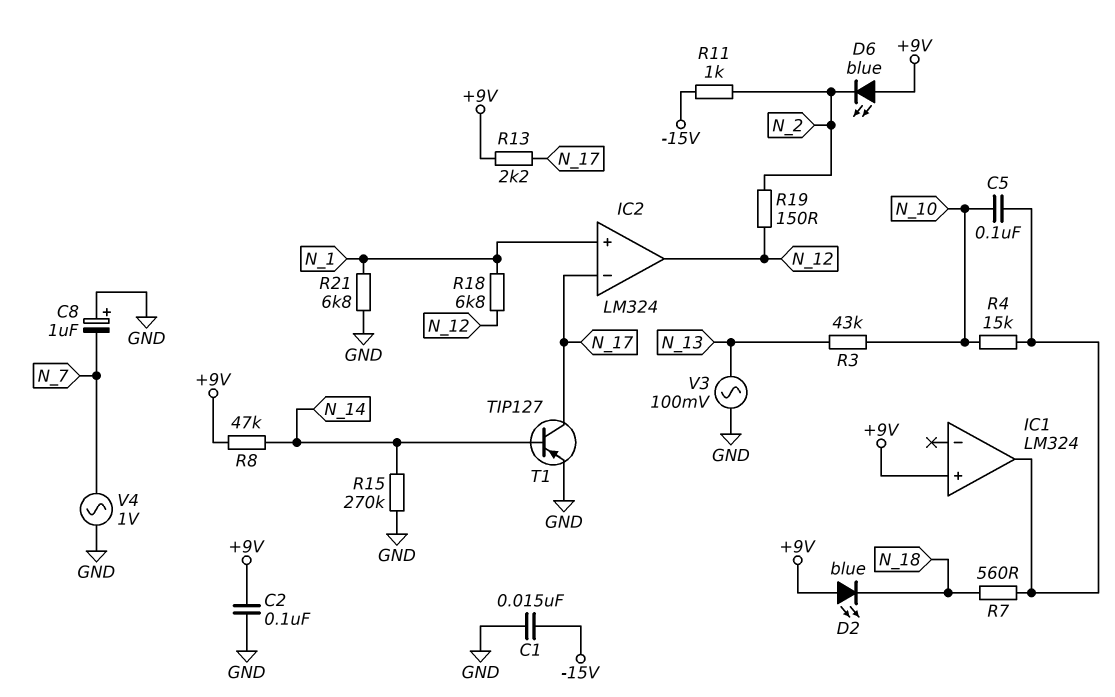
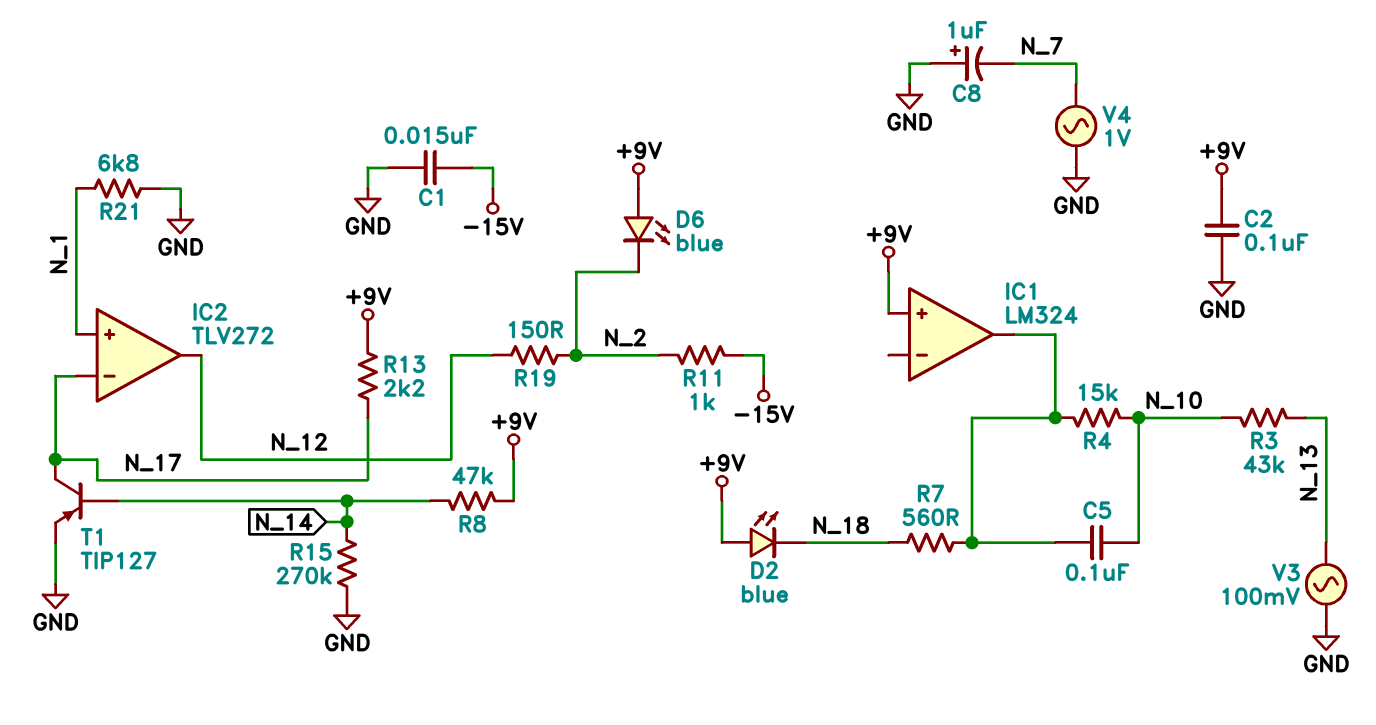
IC2: LM324 -> TLV272
R18: 6.8k (N_1, N_12) -> none

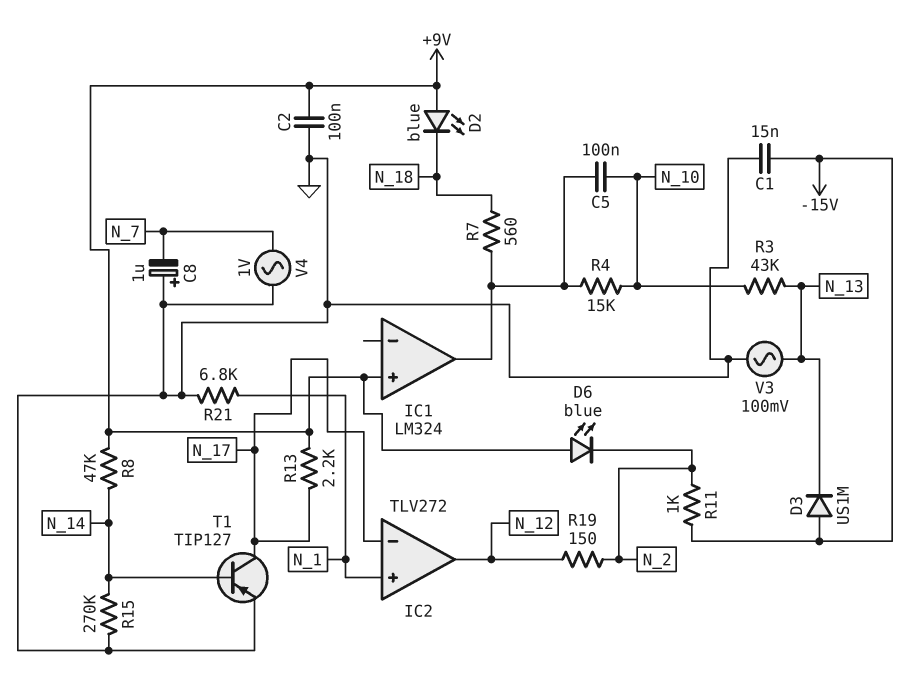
D3: none -> diode US1M (A -15V, K N_13)

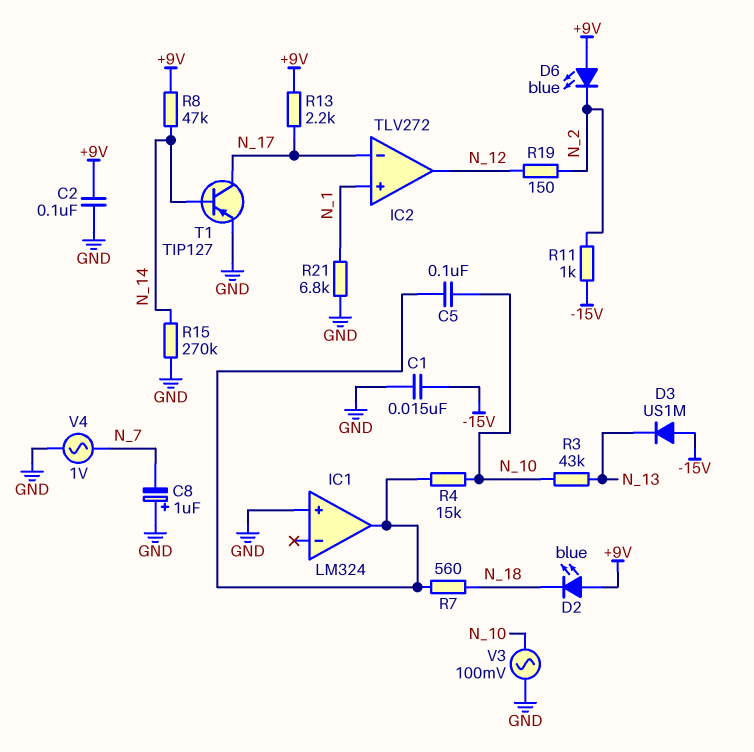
IC1 pin in+: +9V -> GND
V3: AC 100mV (GND, N_13) -> AC 100mV (GND, N_10)

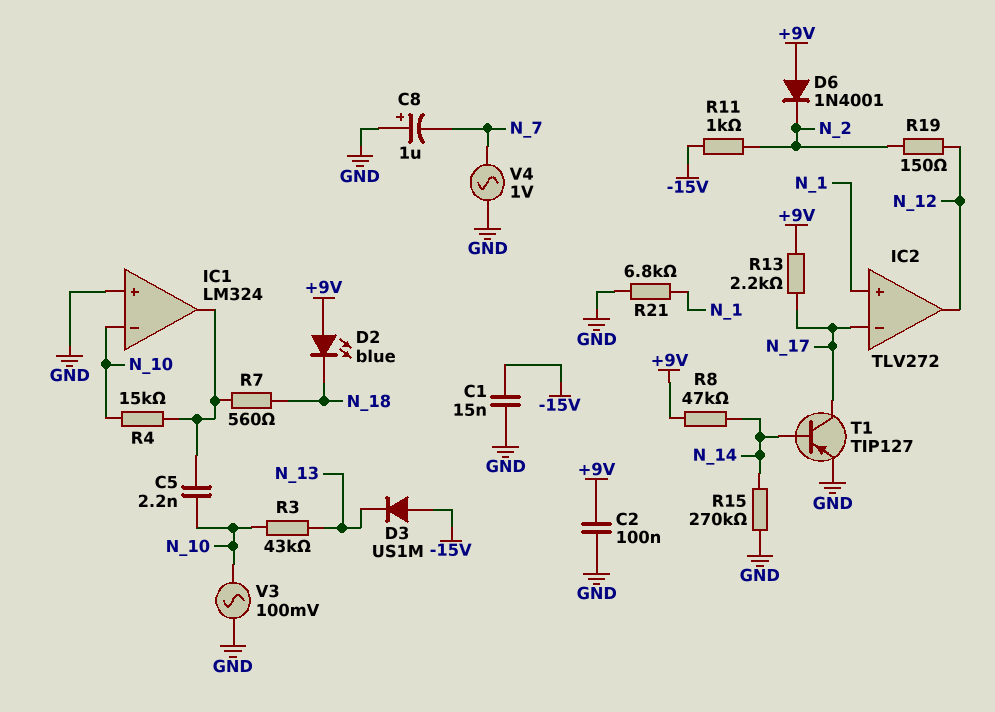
C5: 100nF (IC1/out, N_10) -> 2.2nF (IC1/out, N_10)
D6: LED blue (A +9V, K N_2) -> diode 1N4001 (A +9V, K N_2)
IC1 pin in-: none -> N_10

